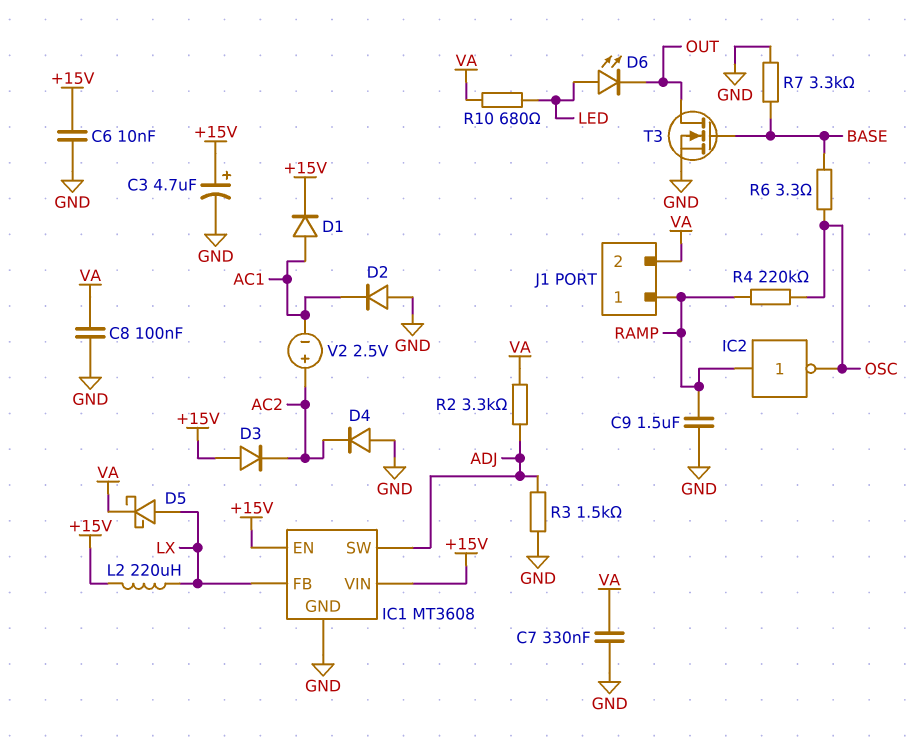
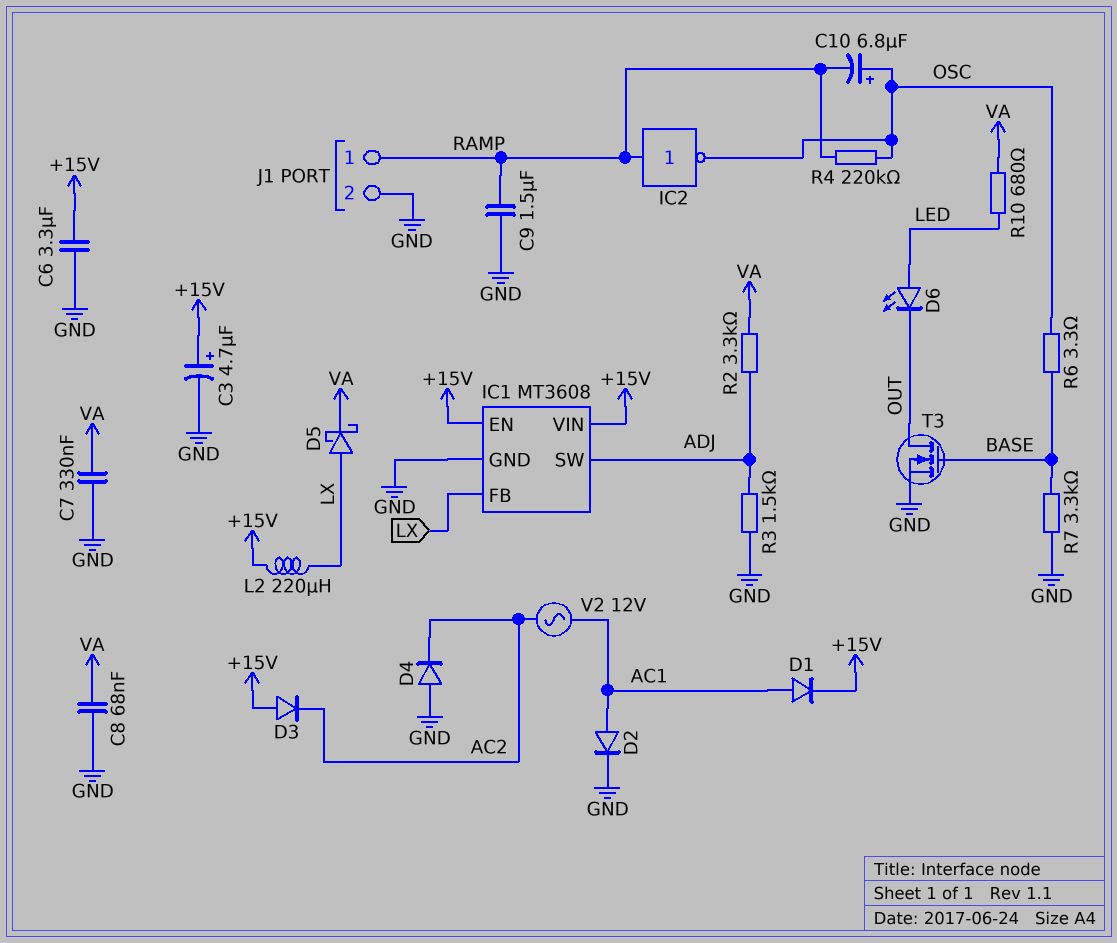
C6: 10nF (+15V, GND) -> 3.3uF (+15V, GND)
C8: 100nF (GND, VA) -> 68nF (GND, VA)
C10: none -> 6.8uF (plus OSC, minus RAMP)
D2: diode (A GND, K AC1) -> diode (A AC1, K GND)
J1 pin 2: VA -> GND
V2: 2.5V (plus AC2, minus AC1) -> AC 12V (AC1, AC2)

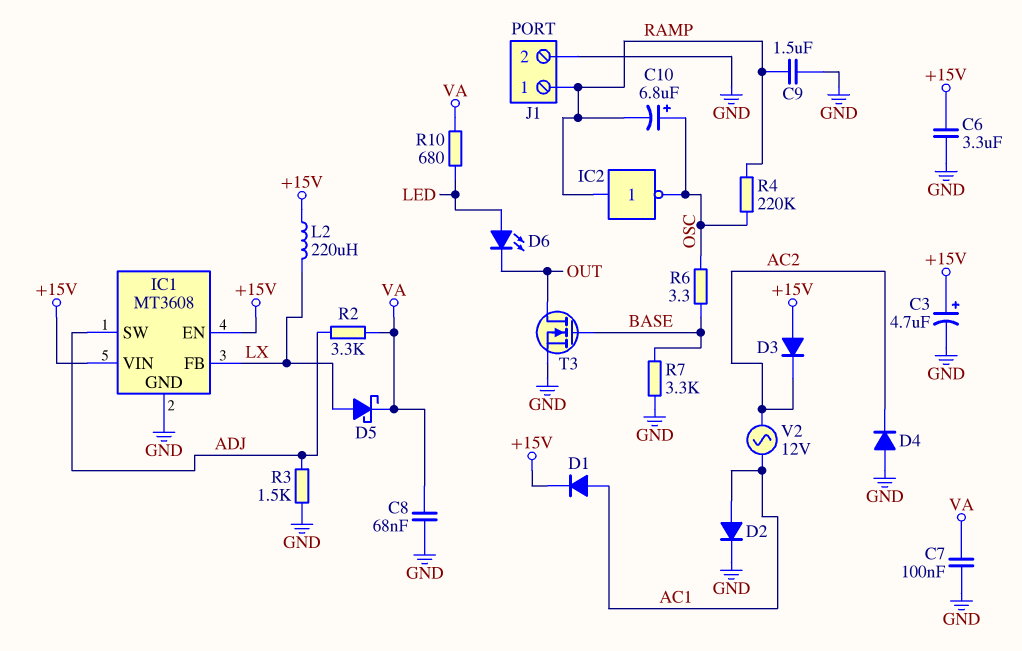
C7: 330nF (GND, VA) -> 100nF (GND, VA)

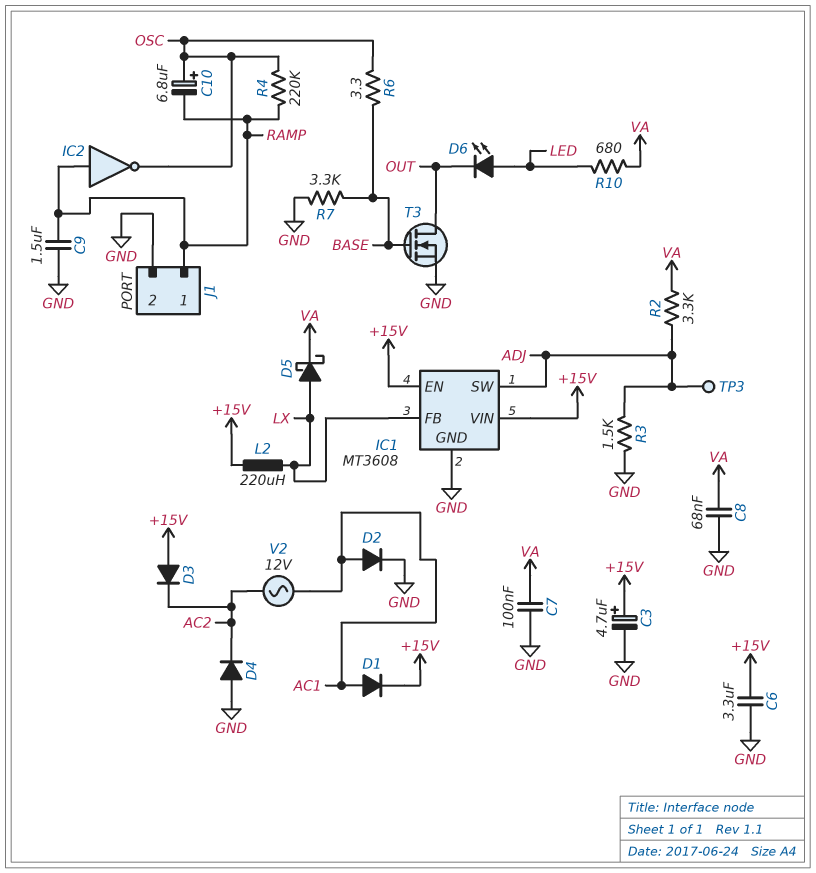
TP3: none -> test point (ADJ)

